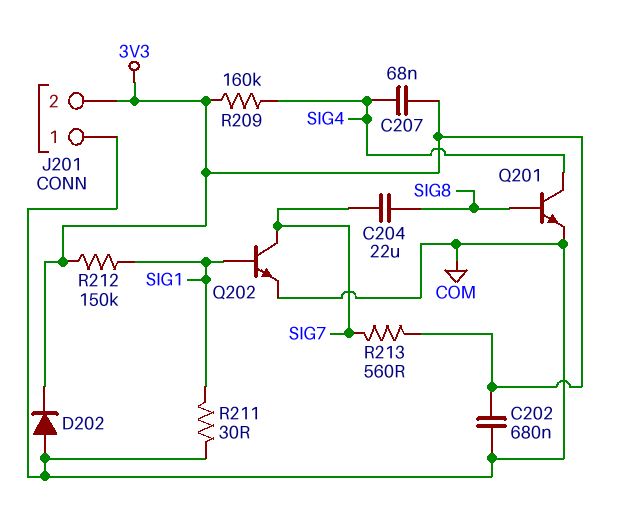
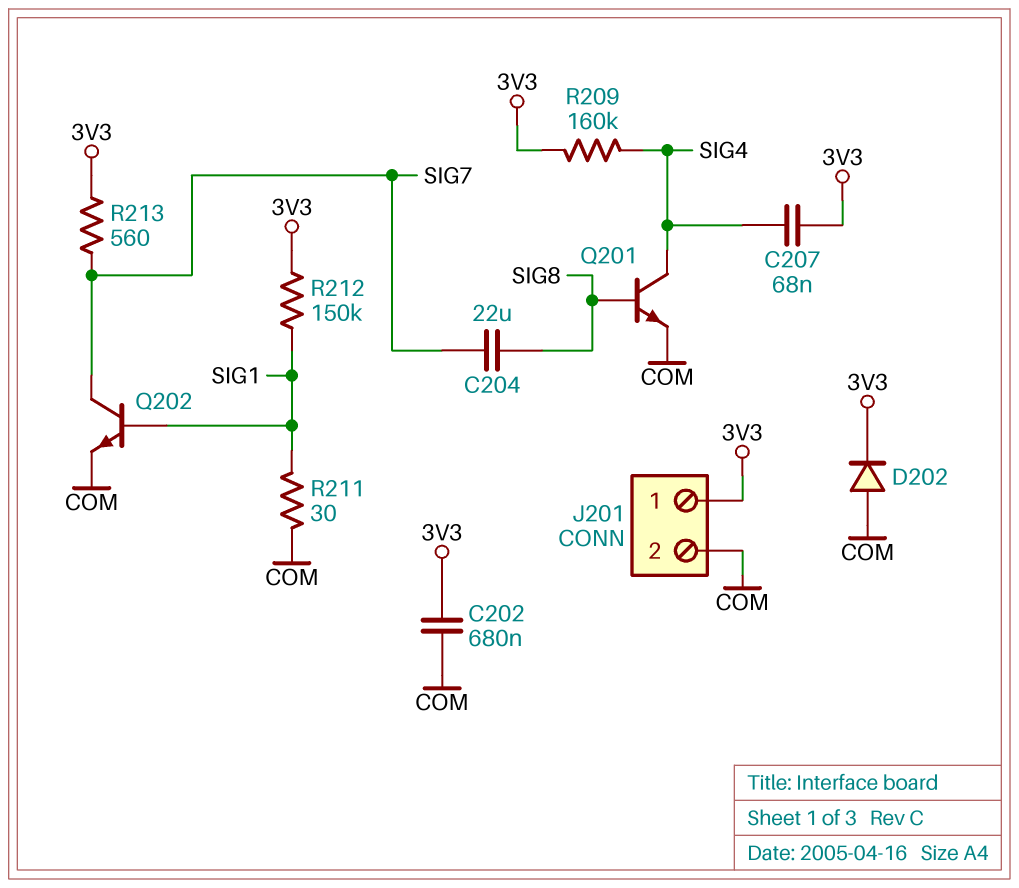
J201 pin 1: COM -> 3V3
J201 pin 2: 3V3 -> COM

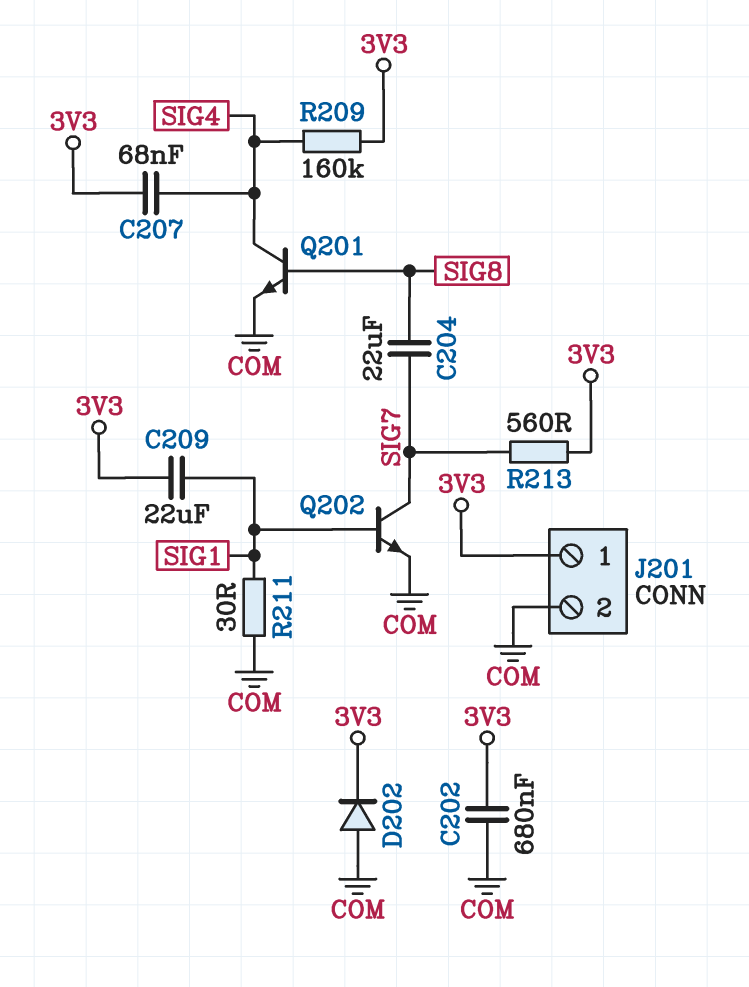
C209: none -> 22uF (3V3, SIG1)
R212: 150k (3V3, SIG1) -> none

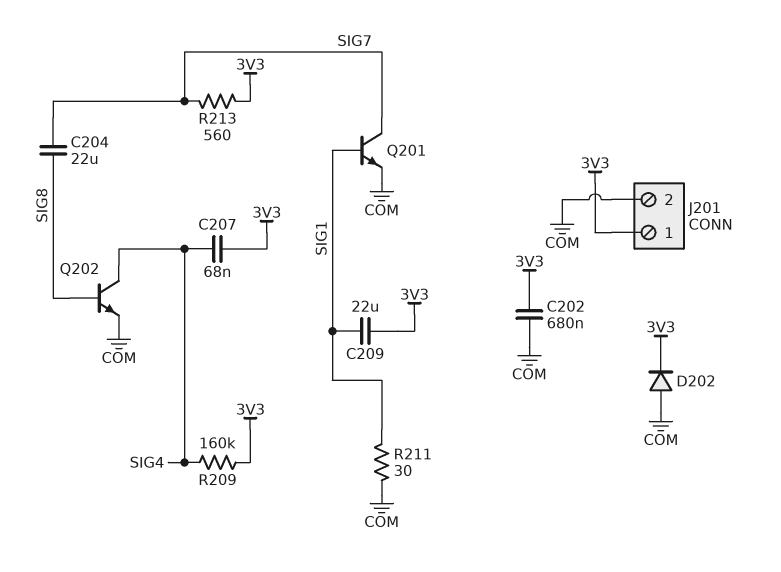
Q201: NPN (B SIG8, C SIG4, E COM) -> NPN (B SIG1, C SIG7, E COM)
Q202: NPN (B SIG1, C SIG7, E COM) -> NPN (B SIG8, C SIG4, E COM)

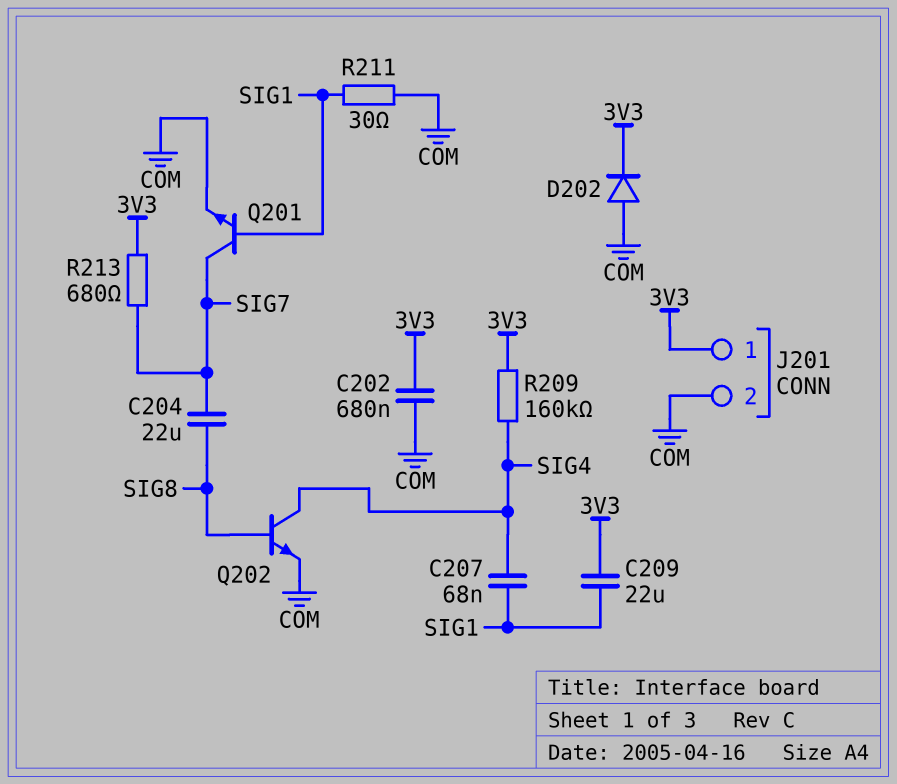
C207: 68nF (3V3, SIG4) -> 68nF (SIG1, SIG4)
R213: 560 (3V3, SIG7) -> 680 (3V3, SIG7)

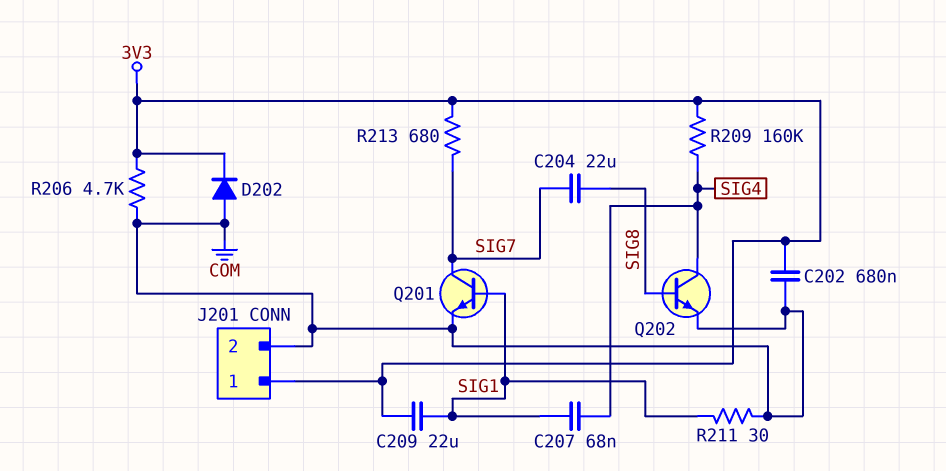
R206: none -> 4.7k (3V3, COM)

